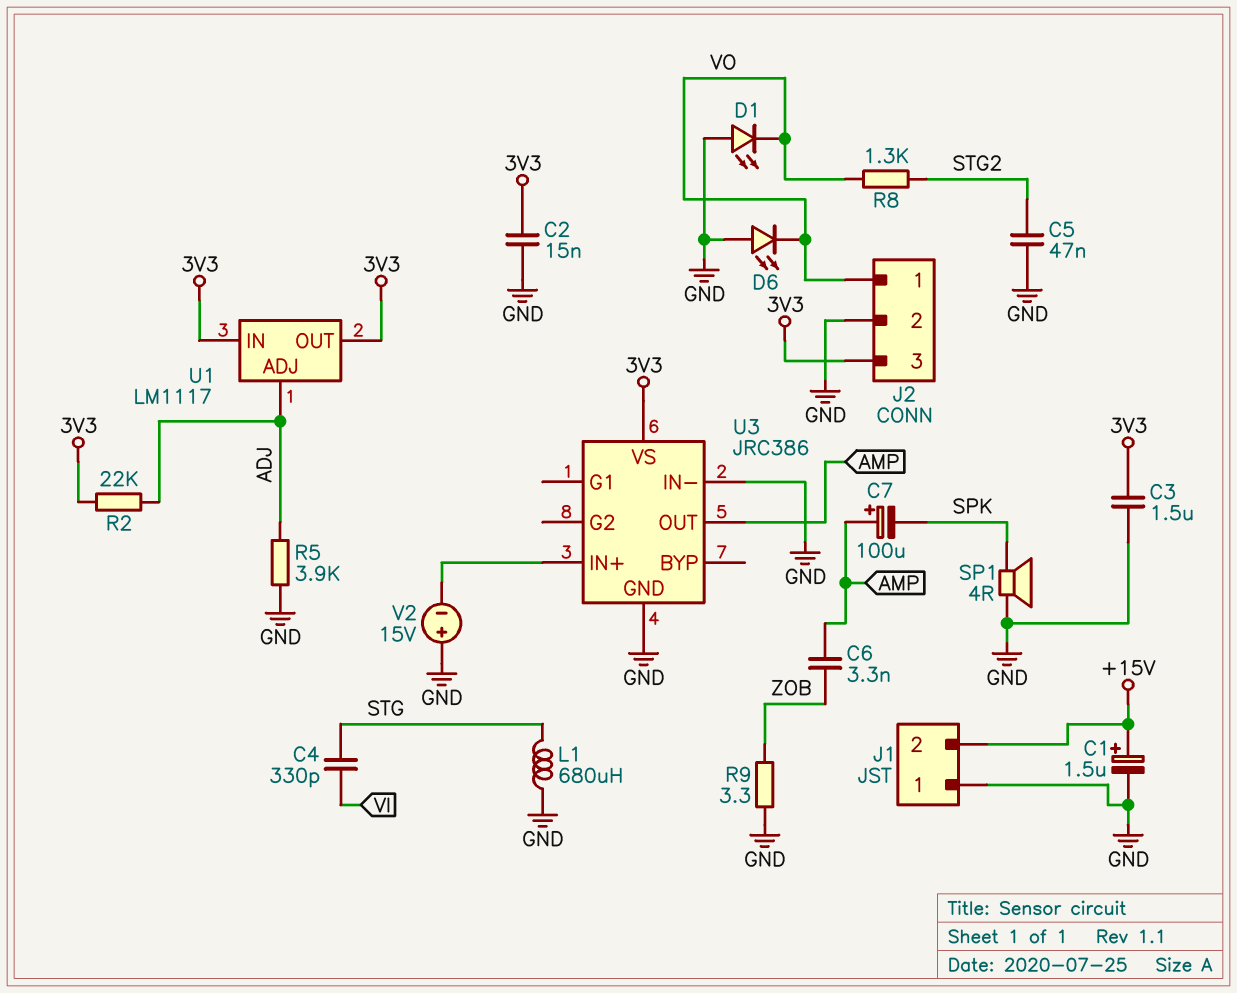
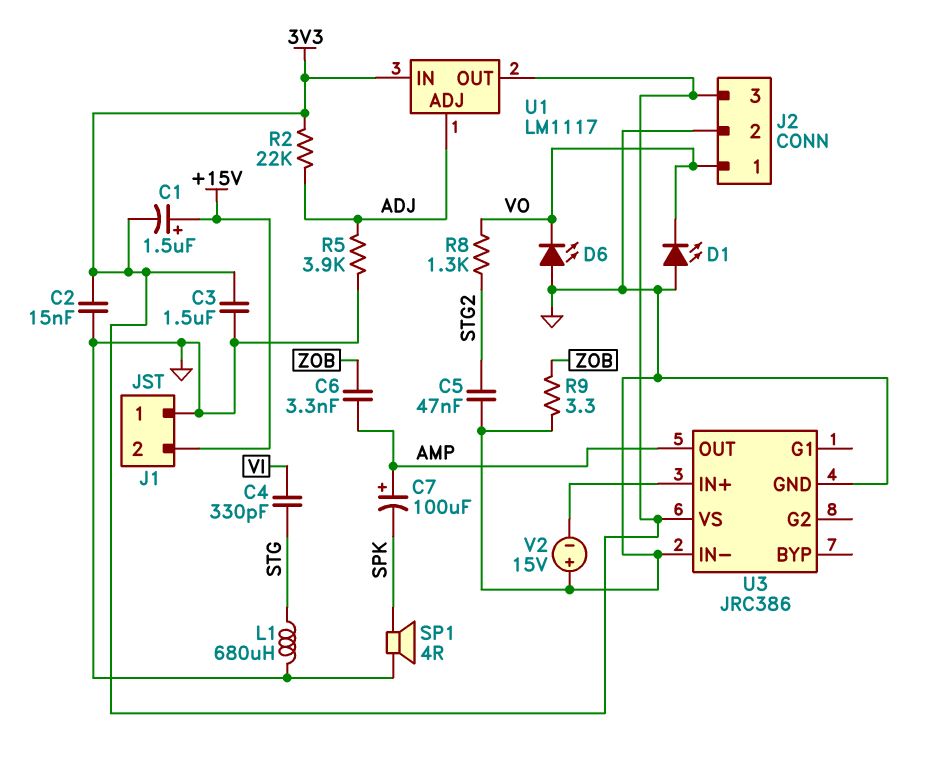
C1: 1.5uF (plus +15V, minus GND) -> 1.5uF (plus +15V, minus 3V3)

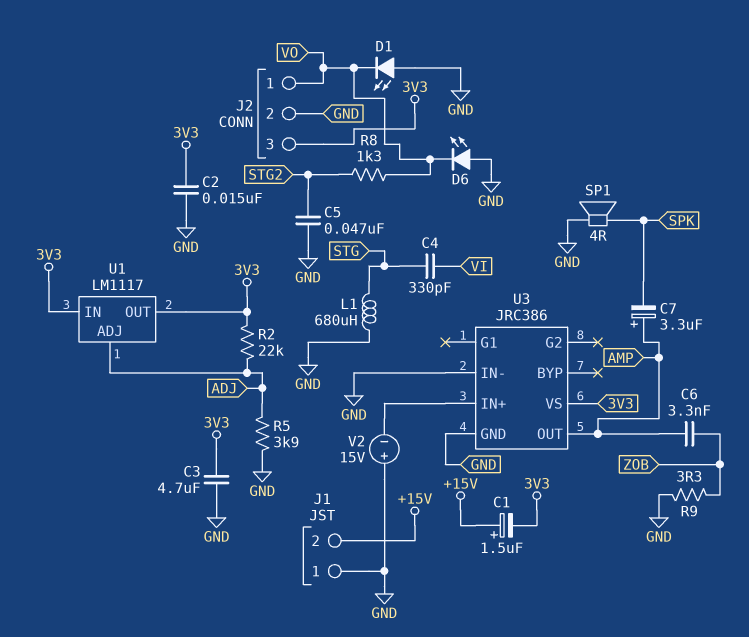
C3: 1.5uF (3V3, GND) -> 4.7uF (3V3, GND)
C7: 100uF (plus AMP, minus SPK) -> 3.3uF (plus AMP, minus SPK)

